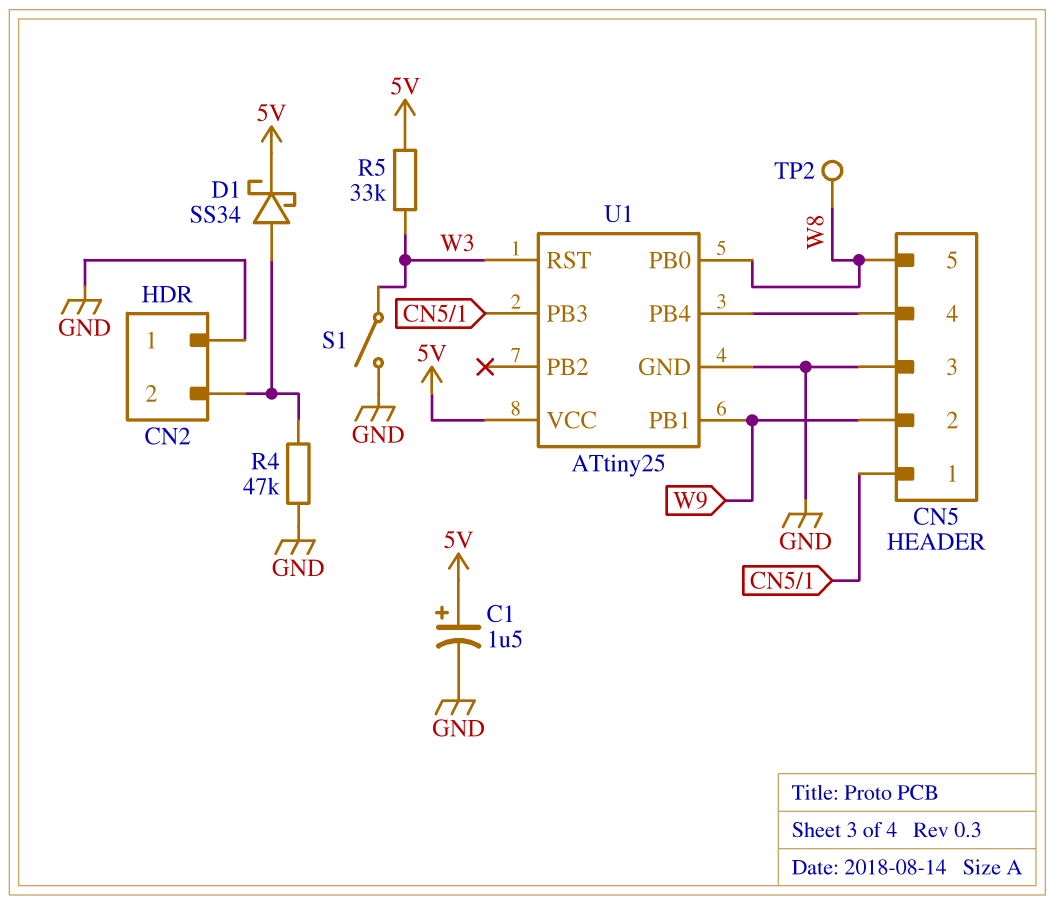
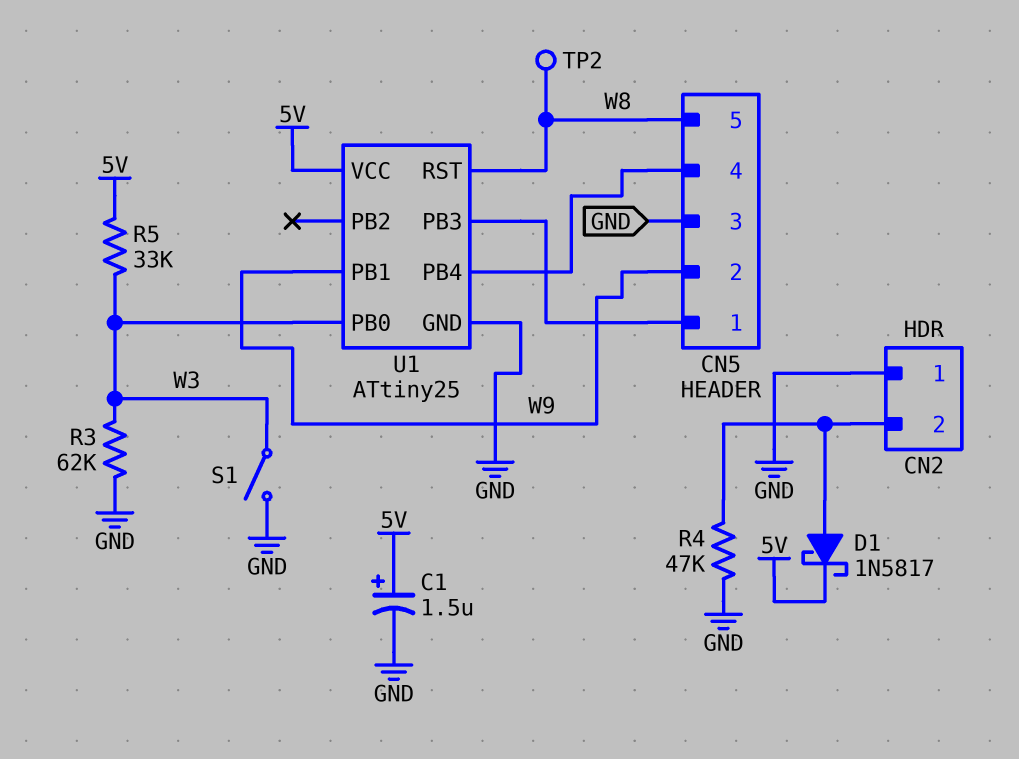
D1: schottky SS34 (A CN2/2, K 5V) -> schottky 1N5817 (A CN2/2, K 5V)
R3: none -> 62k (GND, W3)
U1 pin PB0: W8 -> W3
U1 pin RST: W3 -> W8

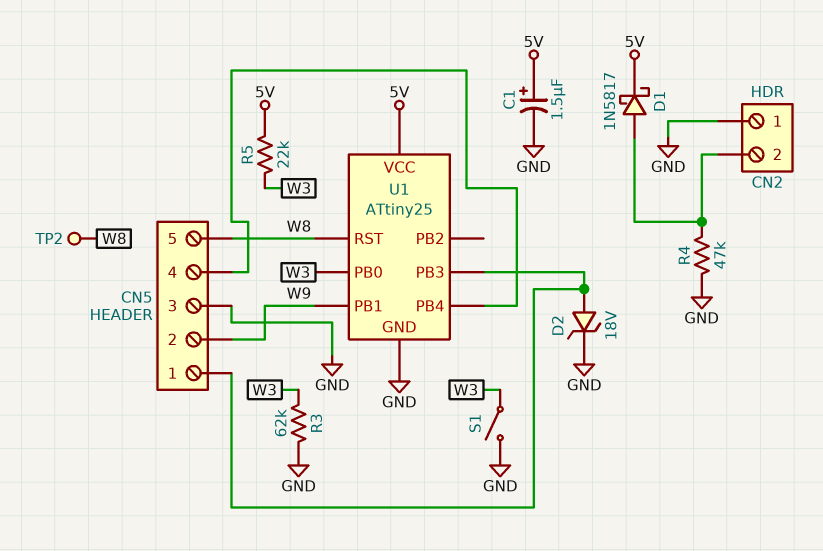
D2: none -> zener 18V (A CN5/1, K GND)
R5: 33k (5V, W3) -> 22k (5V, W3)

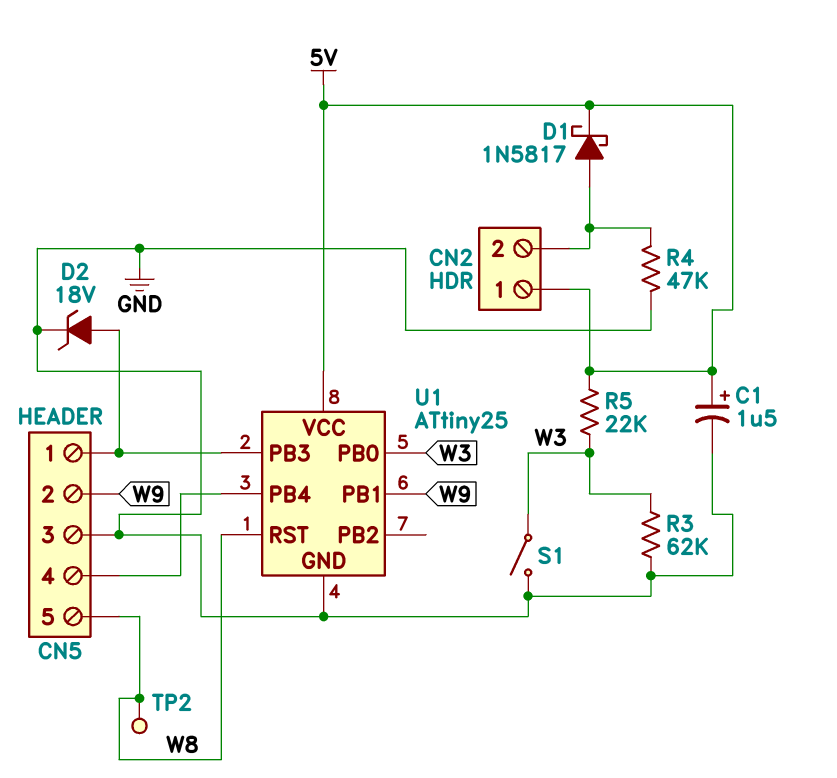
CN2 pin 1: GND -> 5V

